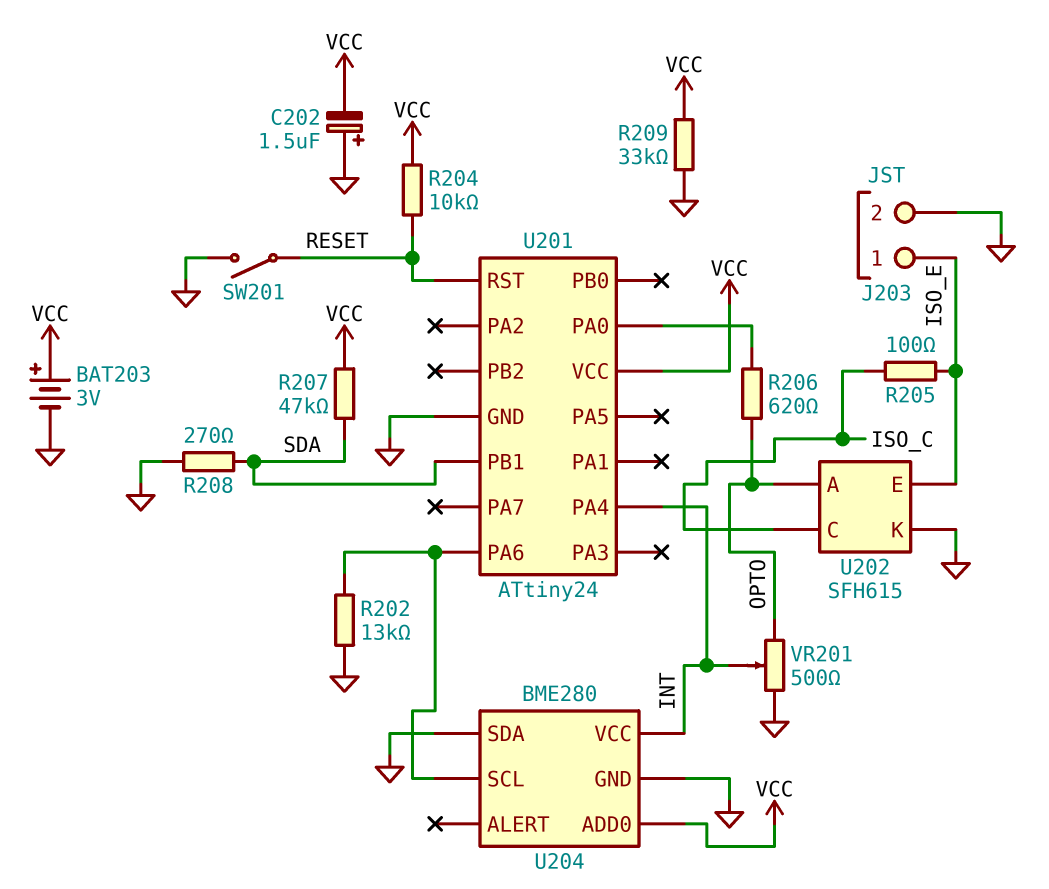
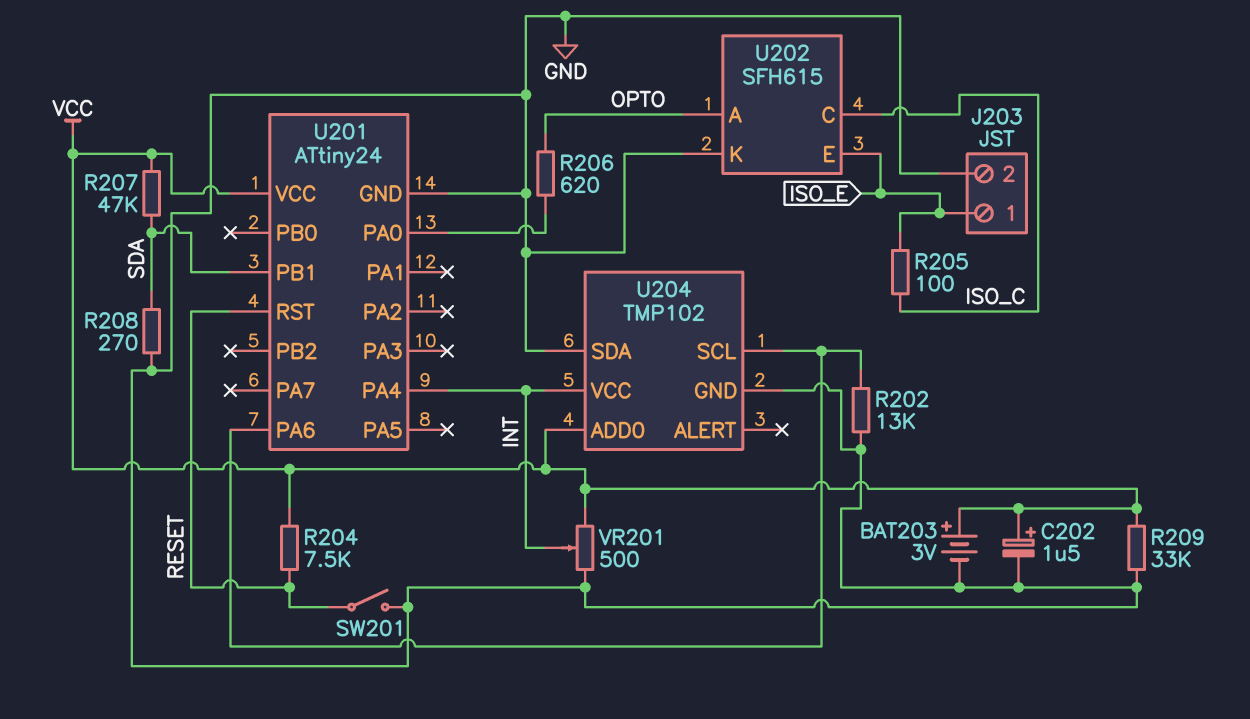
C202: 1.5uF (plus GND, minus VCC) -> 1.5uF (plus VCC, minus GND)
R204: 10k (RESET, VCC) -> 7.5k (RESET, VCC)
U204: BME280 -> TMP102
VR201: 500 (GND, OPTO, wiper INT) -> 500 (GND, VCC, wiper INT)

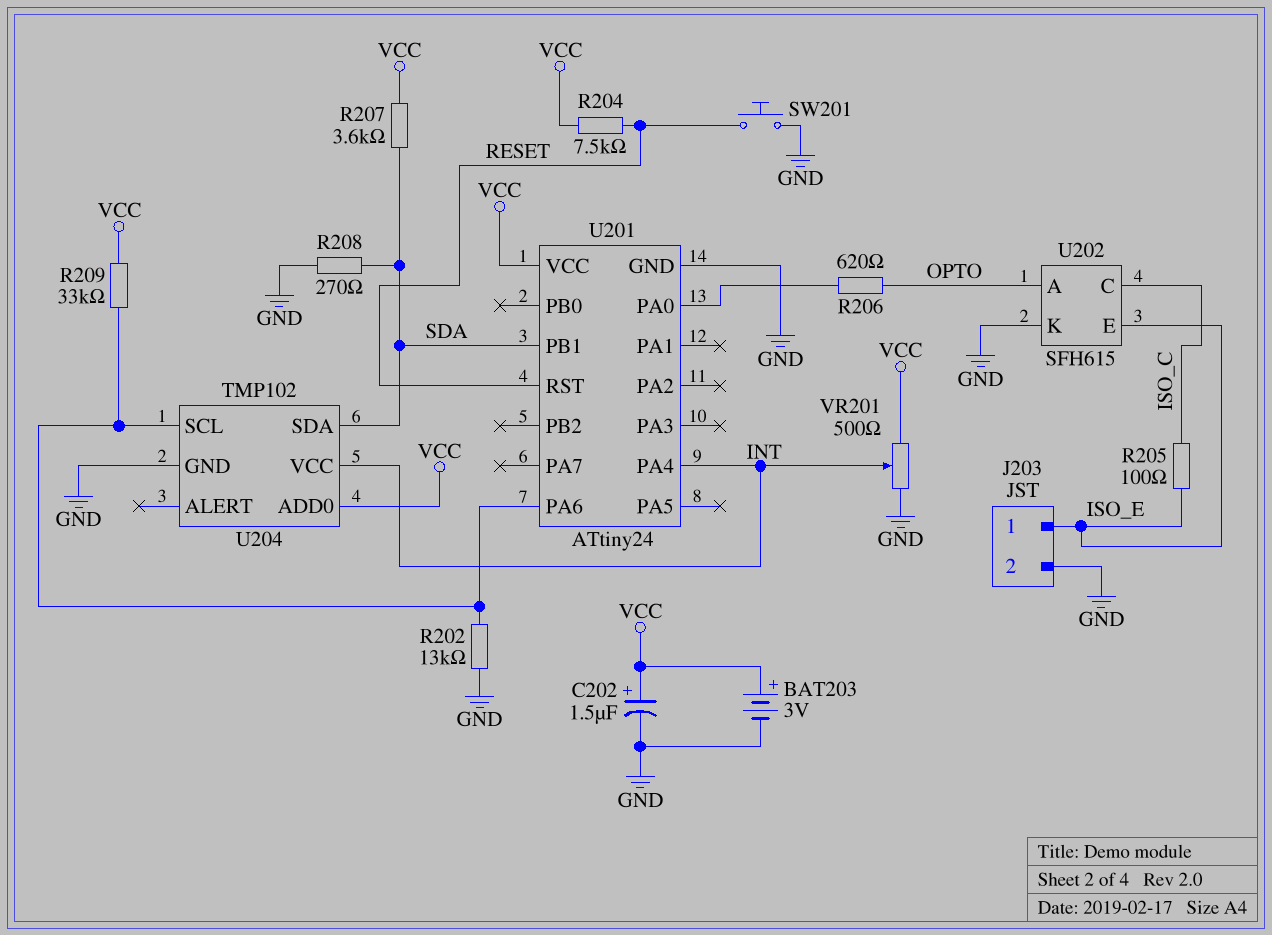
R207: 47k (SDA, VCC) -> 3.6k (SDA, VCC)
R209: 33k (GND, VCC) -> 33k (U201/PA6, VCC)
SW201: switch (GND, RESET) -> button (GND, RESET)
U204 pin SDA: GND -> SDA

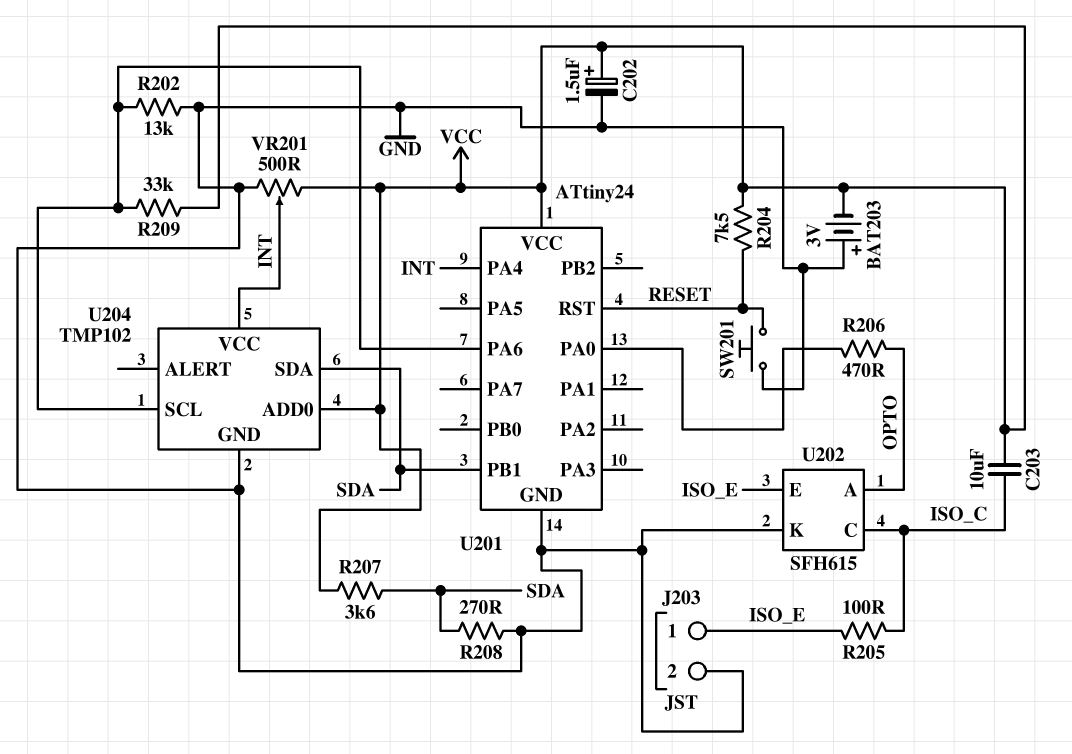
BAT203: 3V (plus VCC, minus GND) -> 3V (plus GND, minus VCC)
C203: none -> 10uF (ISO_C, VCC)
R206: 620 (OPTO, U201/PA0) -> 470 (OPTO, U201/PA0)

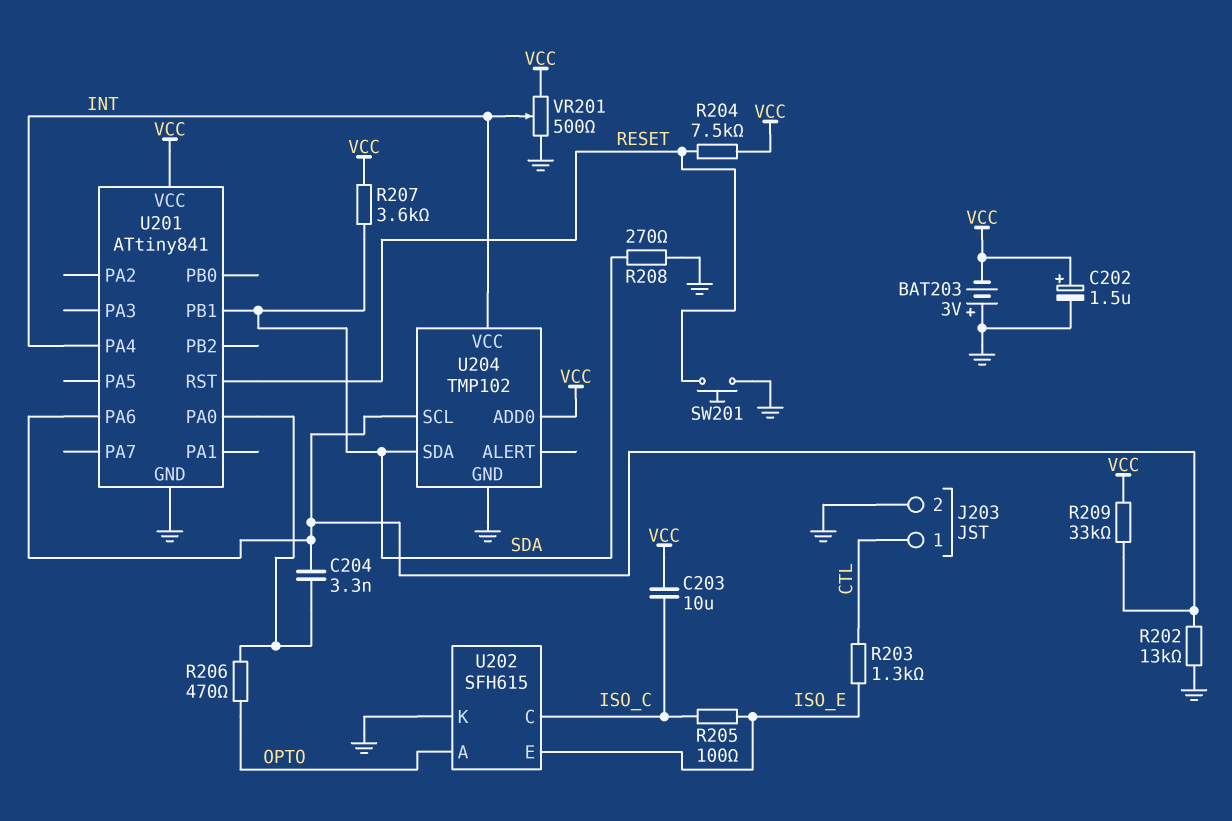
C204: none -> 3.3nF (U201/PA0, U201/PA6)
J203 pin 1: ISO_E -> CTL
R203: none -> 1.3k (CTL, ISO_E)
U201: ATtiny24 -> ATtiny841

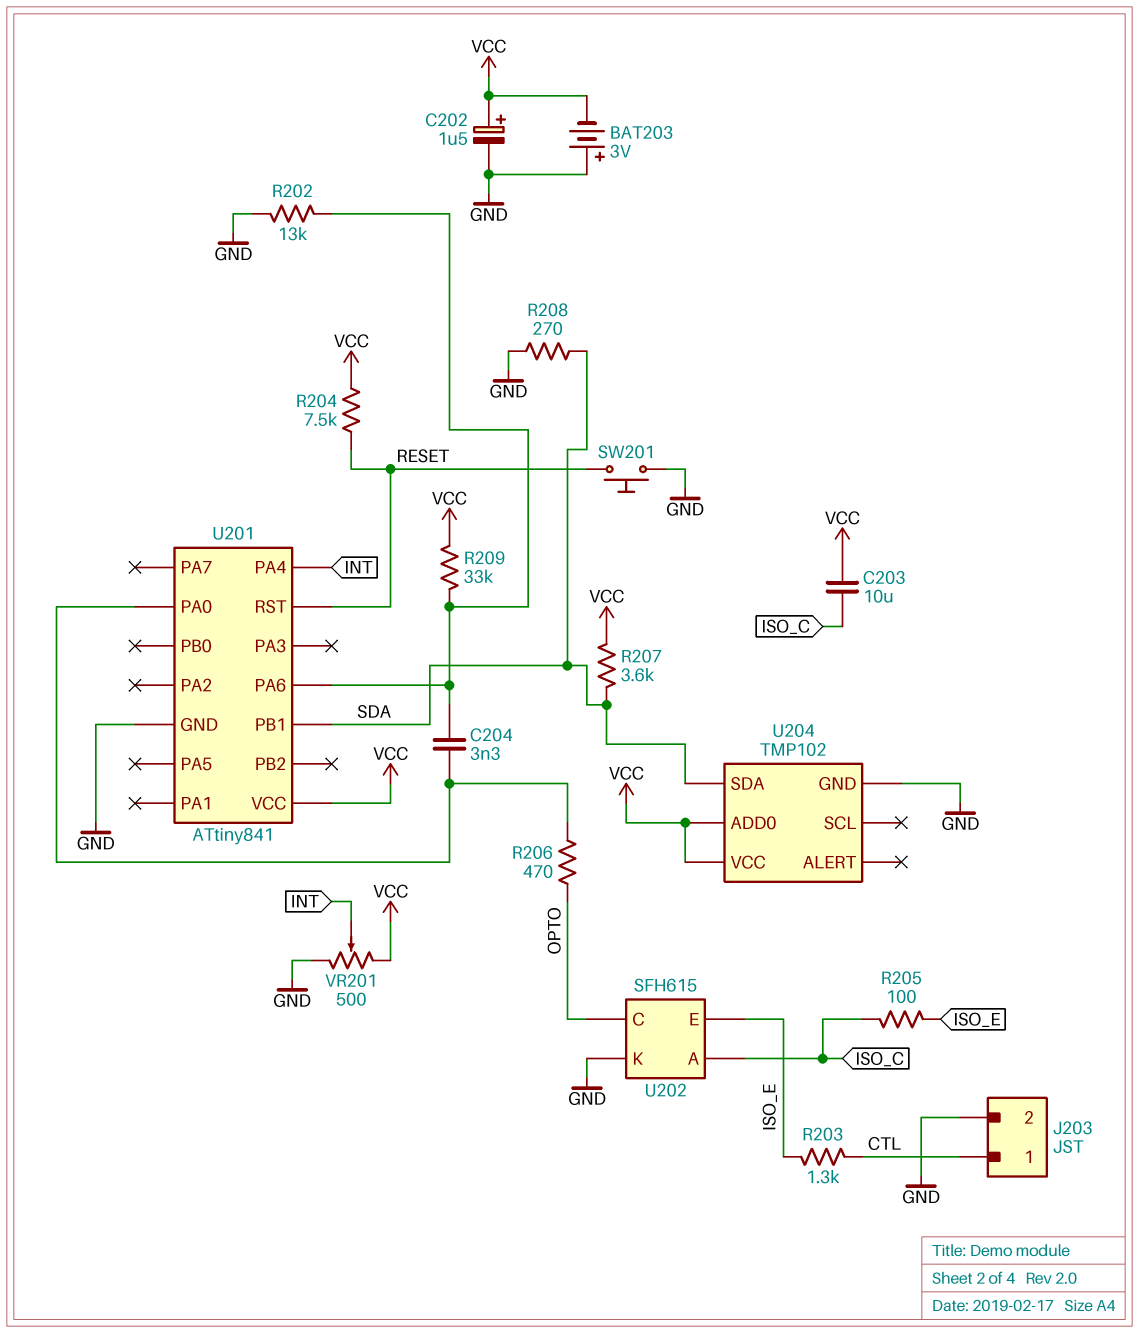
U202 pin A: OPTO -> ISO_C
U202 pin C: ISO_C -> OPTO
U204 pin SCL: U201/PA6 -> none
U204 pin VCC: INT -> VCC

